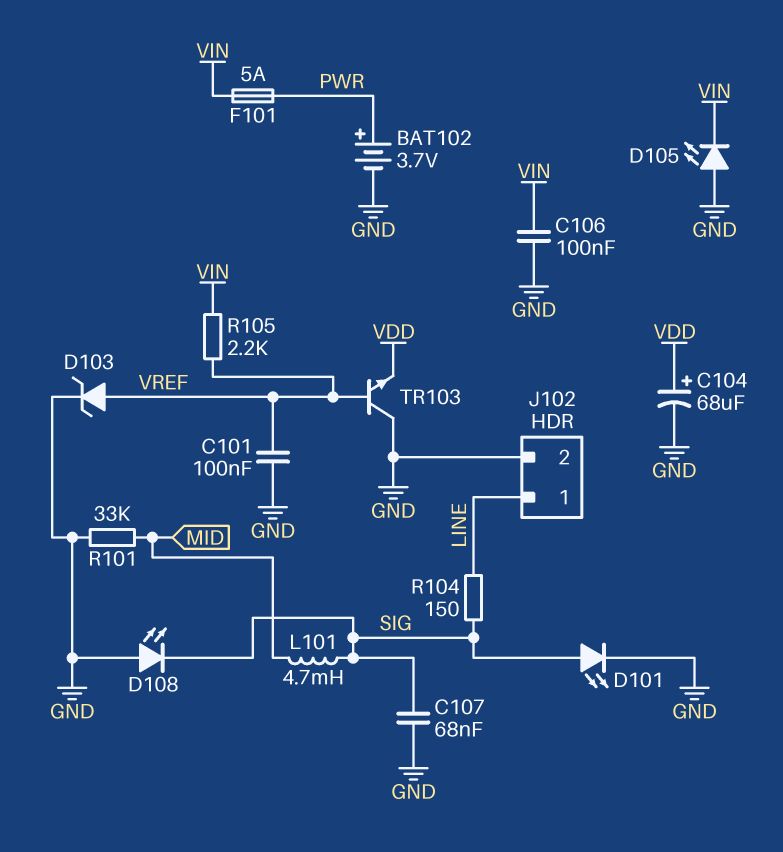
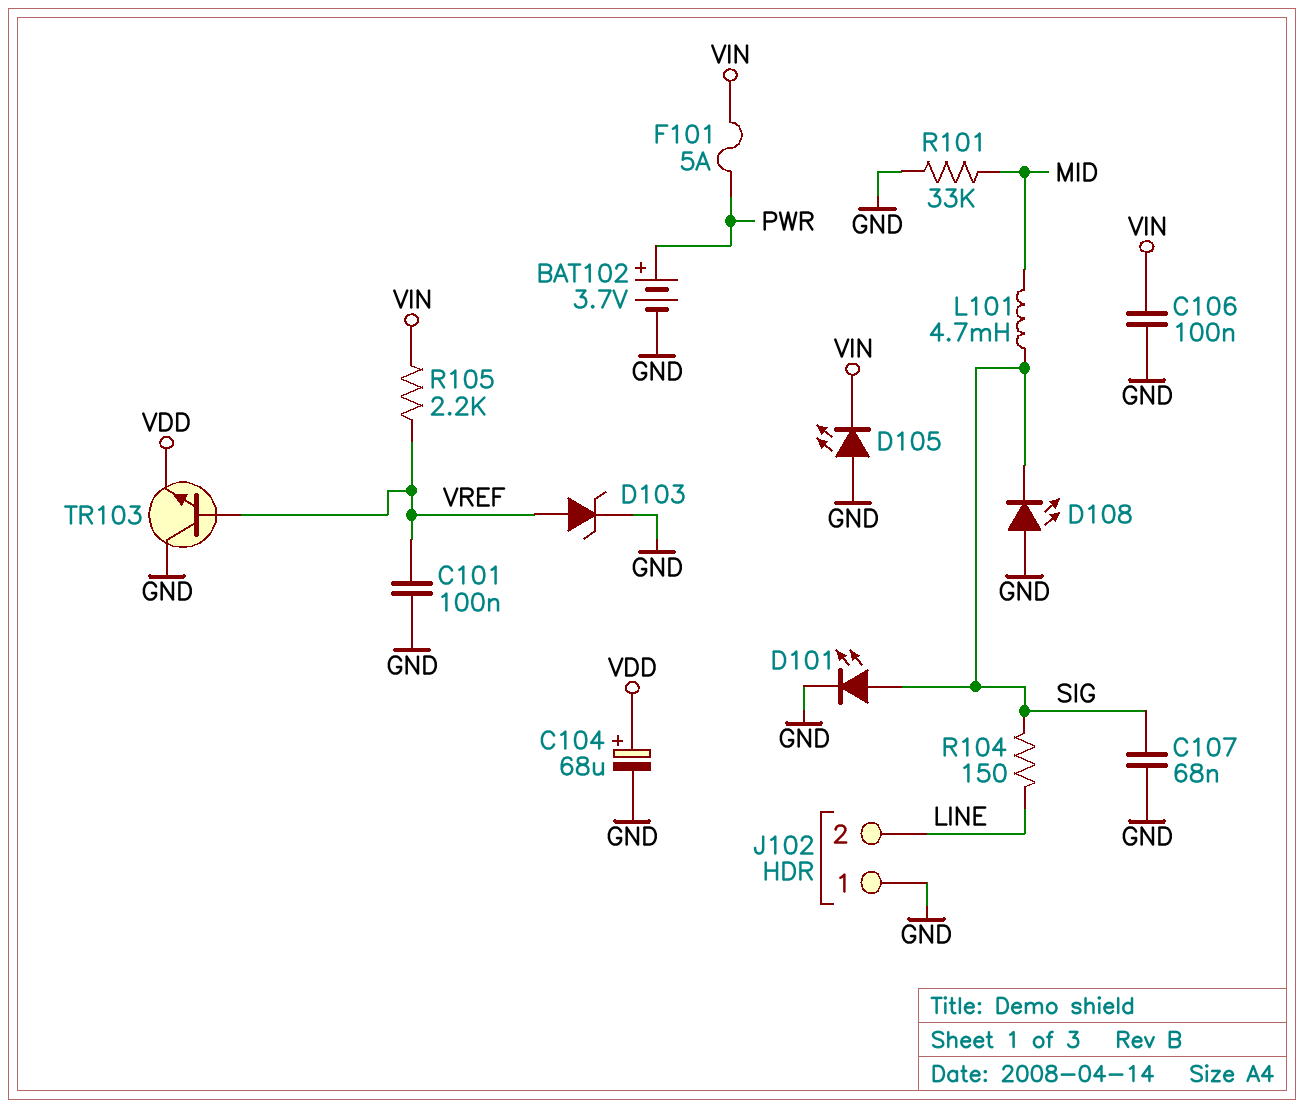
J102 pin 1: LINE -> GND
J102 pin 2: GND -> LINE

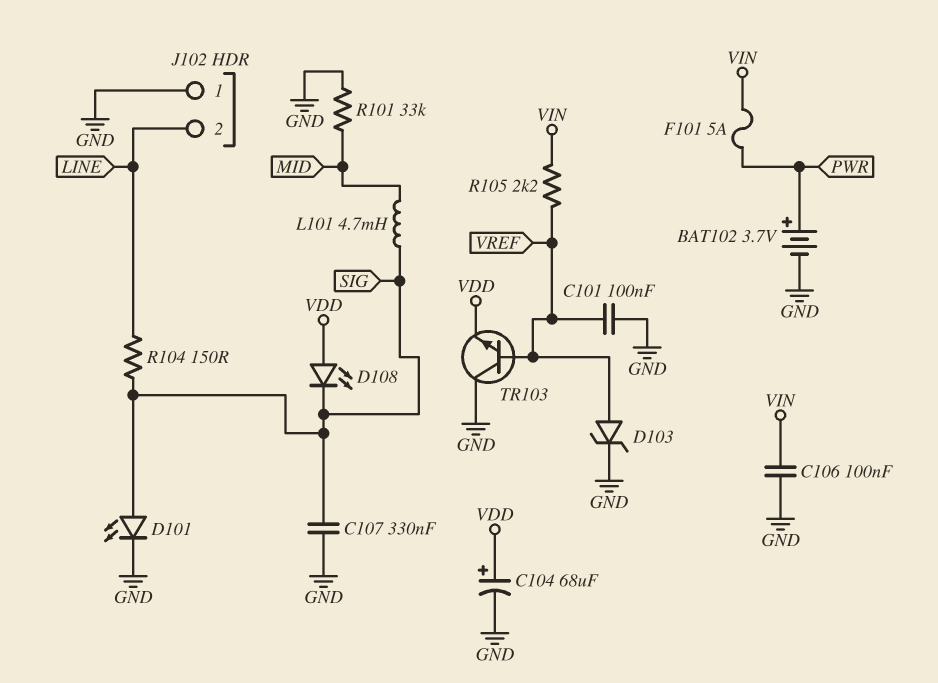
C107: 68nF (GND, SIG) -> 330nF (GND, SIG)
D105: LED (A GND, K VIN) -> none
D108: LED (A GND, K SIG) -> LED (A VDD, K SIG)

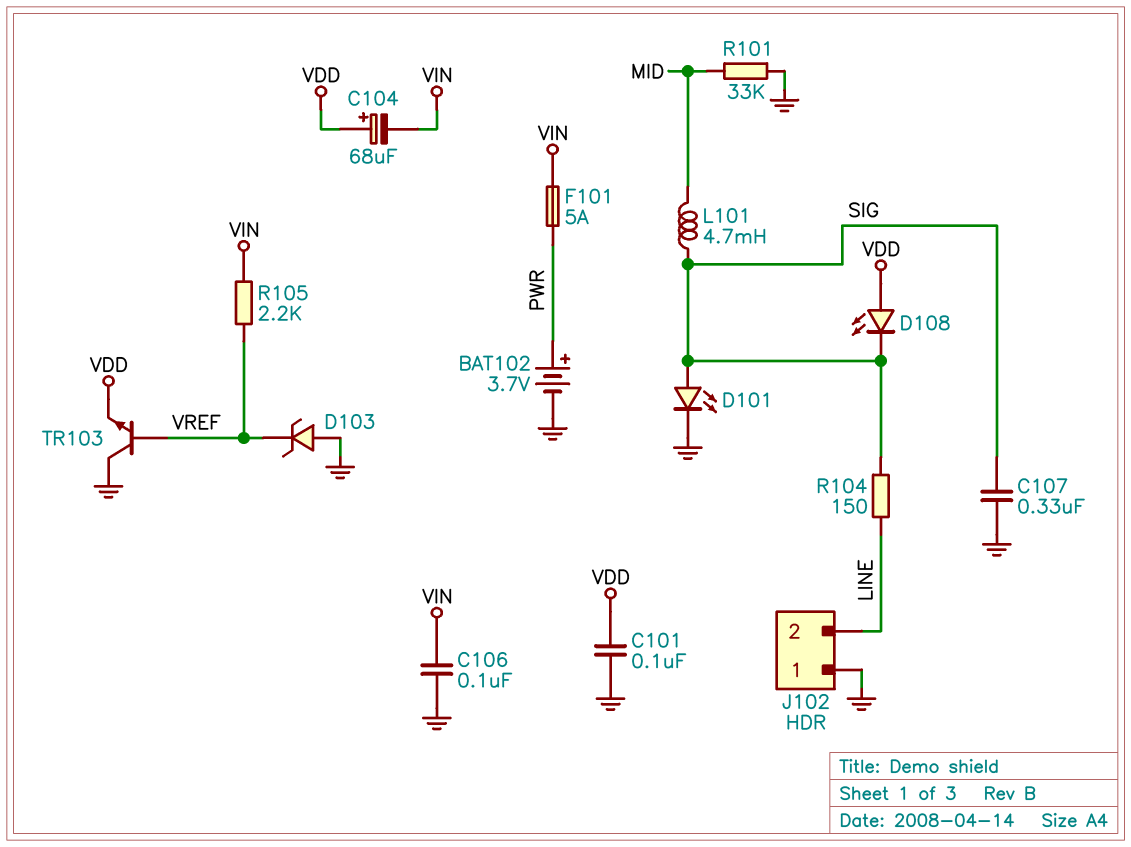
C101: 100nF (GND, VREF) -> 100nF (GND, VDD)
C104: 68uF (plus VDD, minus GND) -> 68uF (plus VDD, minus VIN)
D103: zener (A VREF, K GND) -> zener (A GND, K VREF)

